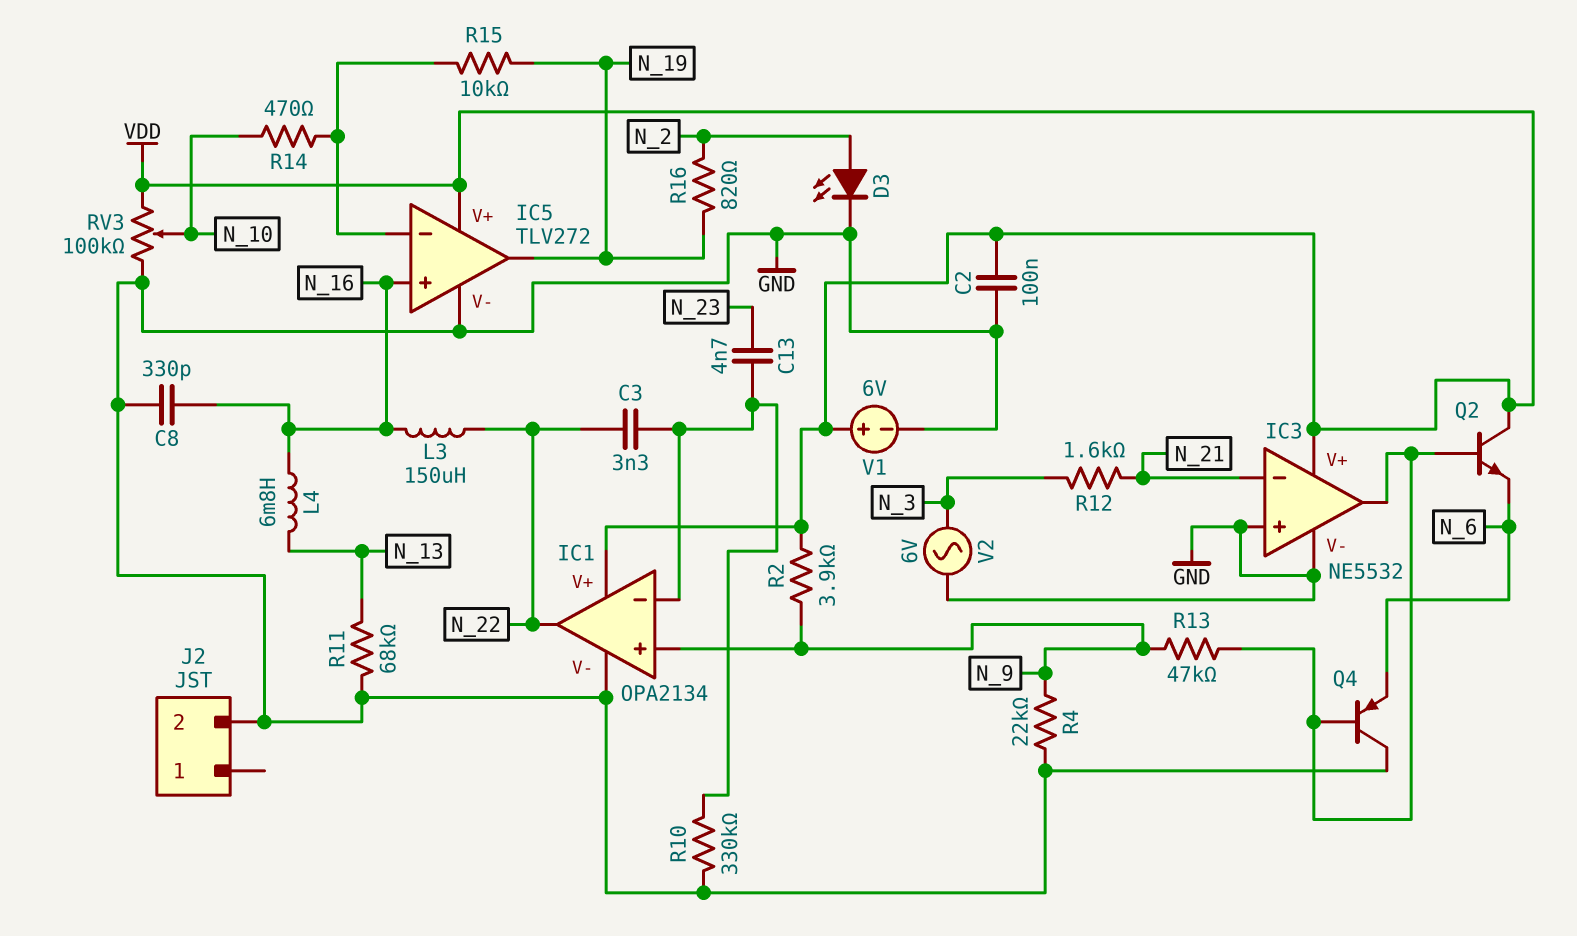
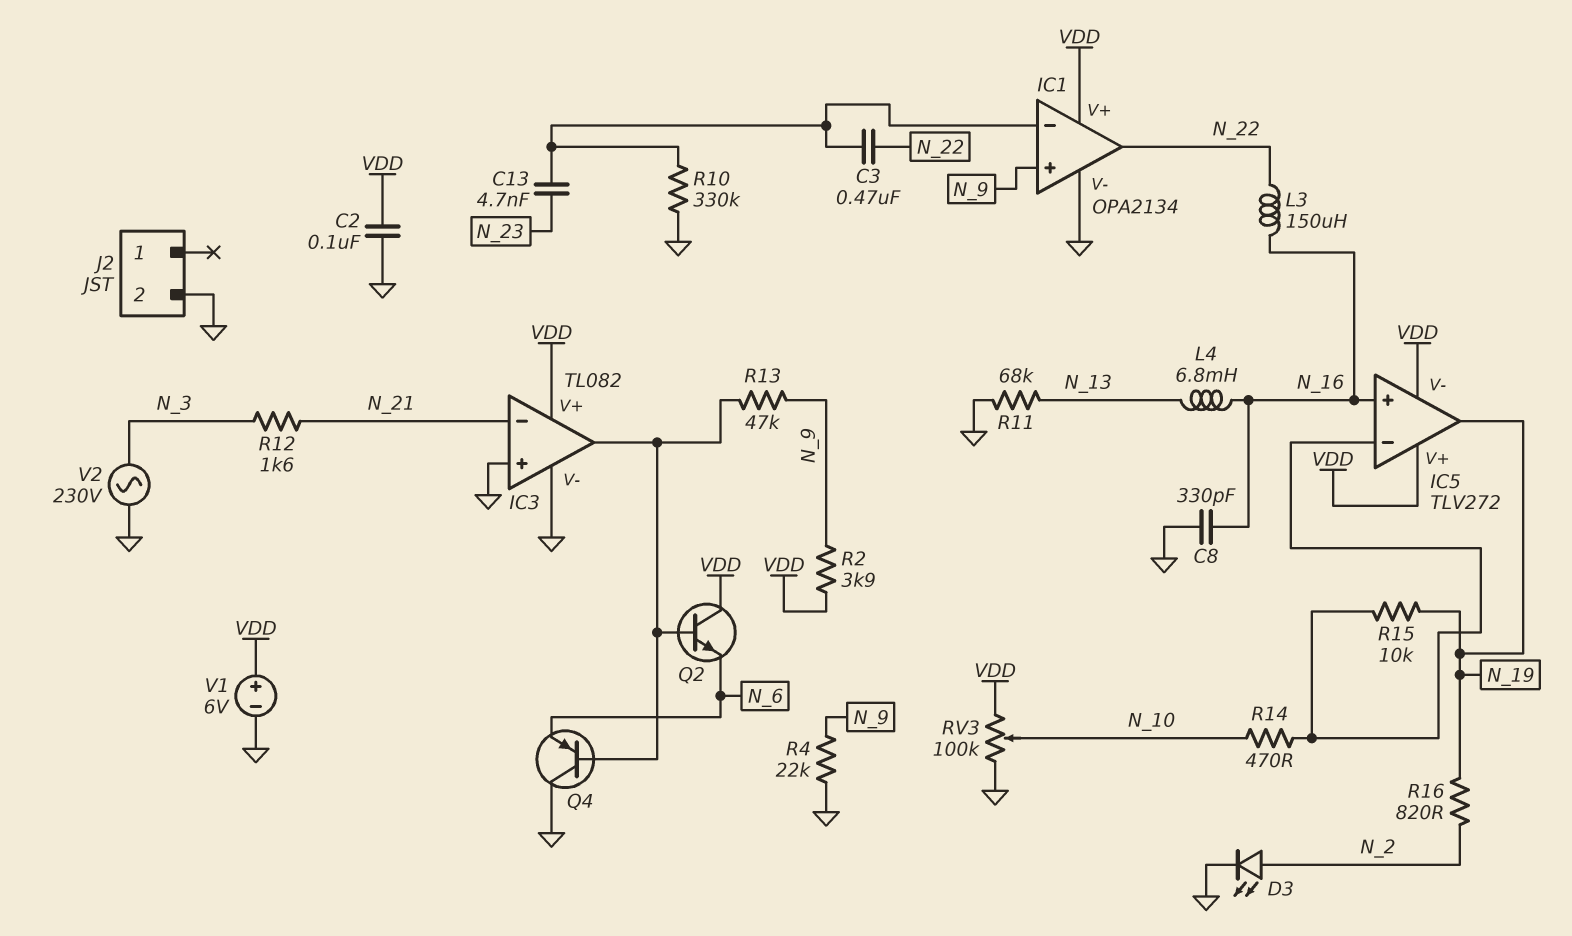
C3: 3.3nF (IC1/in-, N_22) -> 470nF (IC1/in-, N_22)
IC3: NE5532 -> TL082
IC5 pin V-: GND -> VDD
V2: AC 6V (GND, N_3) -> AC 230V (GND, N_3)

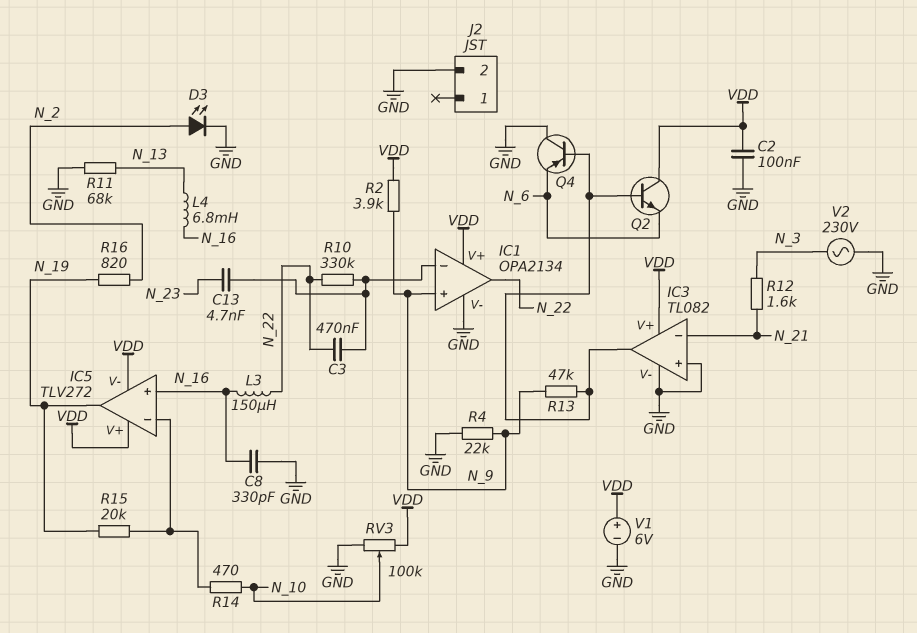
R10: 330k (GND, IC1/in-) -> 330k (IC1/in-, N_22)
R15: 10k (IC5/in-, N_19) -> 20k (IC5/in-, N_19)

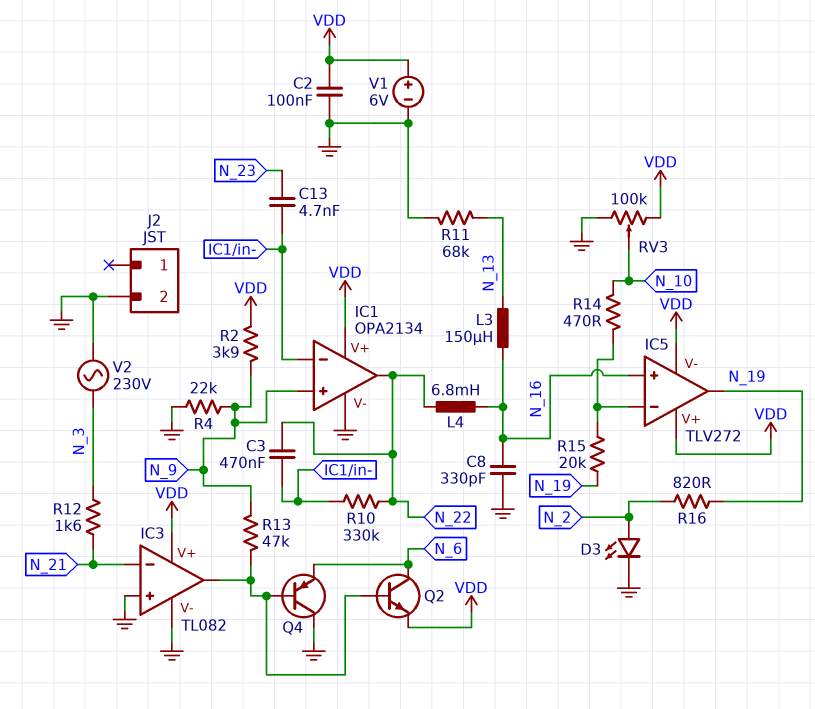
L3: 150uH (N_16, N_22) -> 150uH (N_13, N_16)
L4: 6.8mH (N_13, N_16) -> 6.8mH (N_16, N_22)
Q2: NPN (B IC3/out, C VDD, E N_6) -> NPN (B IC3/out, C N_6, E VDD)

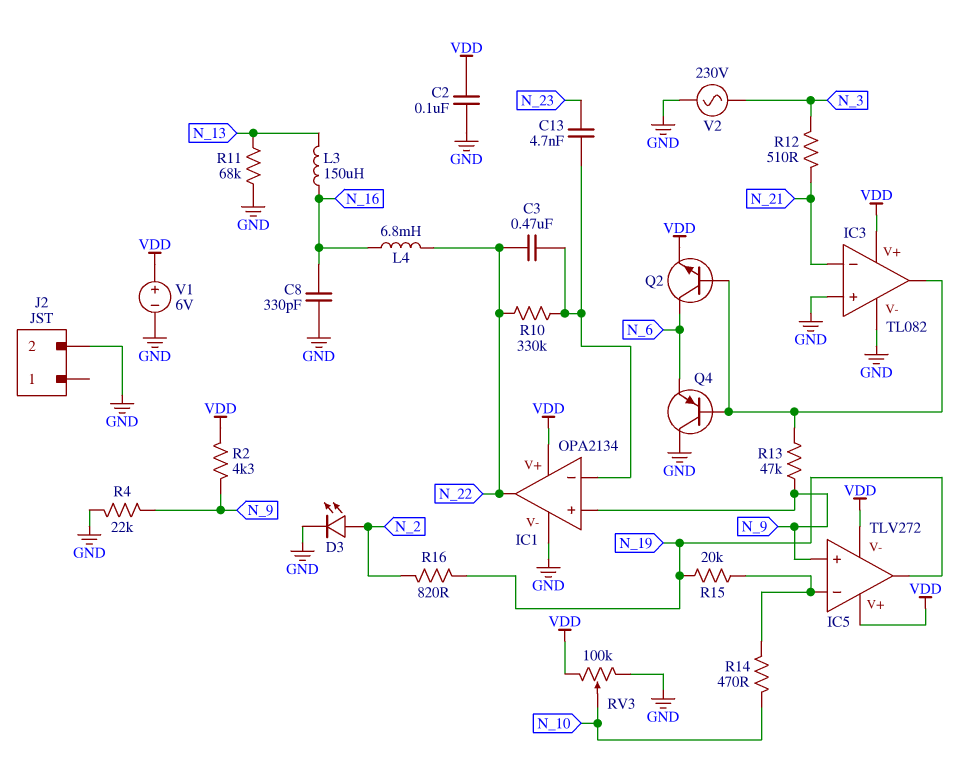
IC5 pin in+: N_16 -> N_9
R2: 3.9k (N_9, VDD) -> 4.3k (N_9, VDD)
R12: 1.6k (N_3, N_21) -> 510 (N_3, N_21)

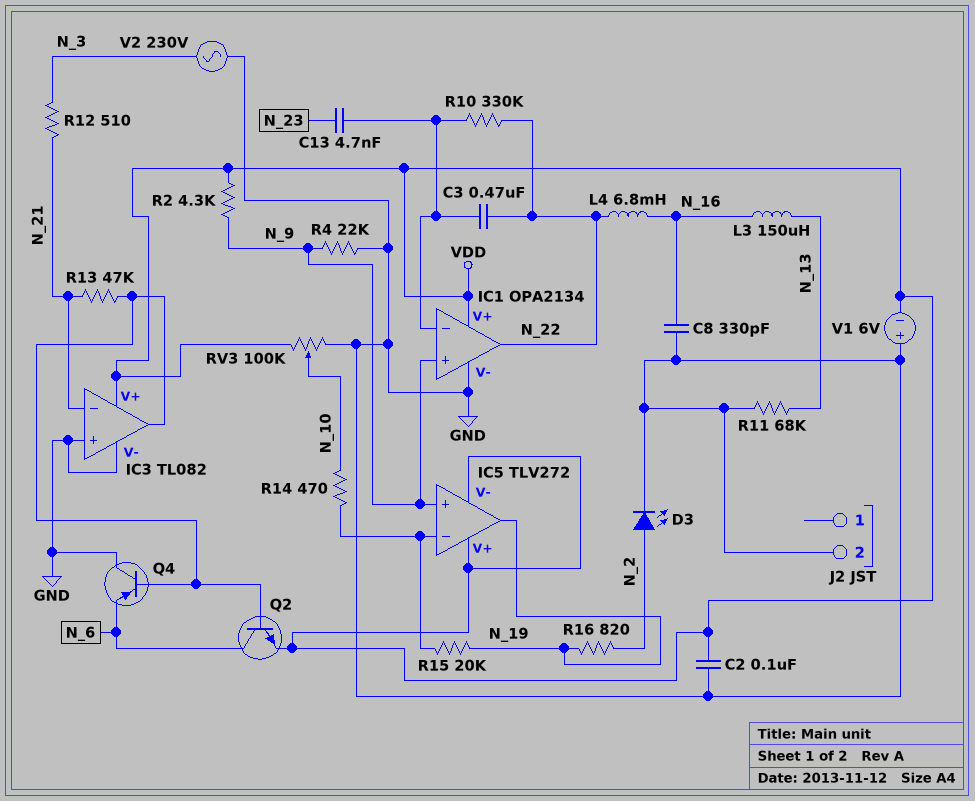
R13: 47k (IC3/out, N_9) -> 47k (IC3/out, N_21)
V1: 6V (plus VDD, minus GND) -> 6V (plus GND, minus VDD)

